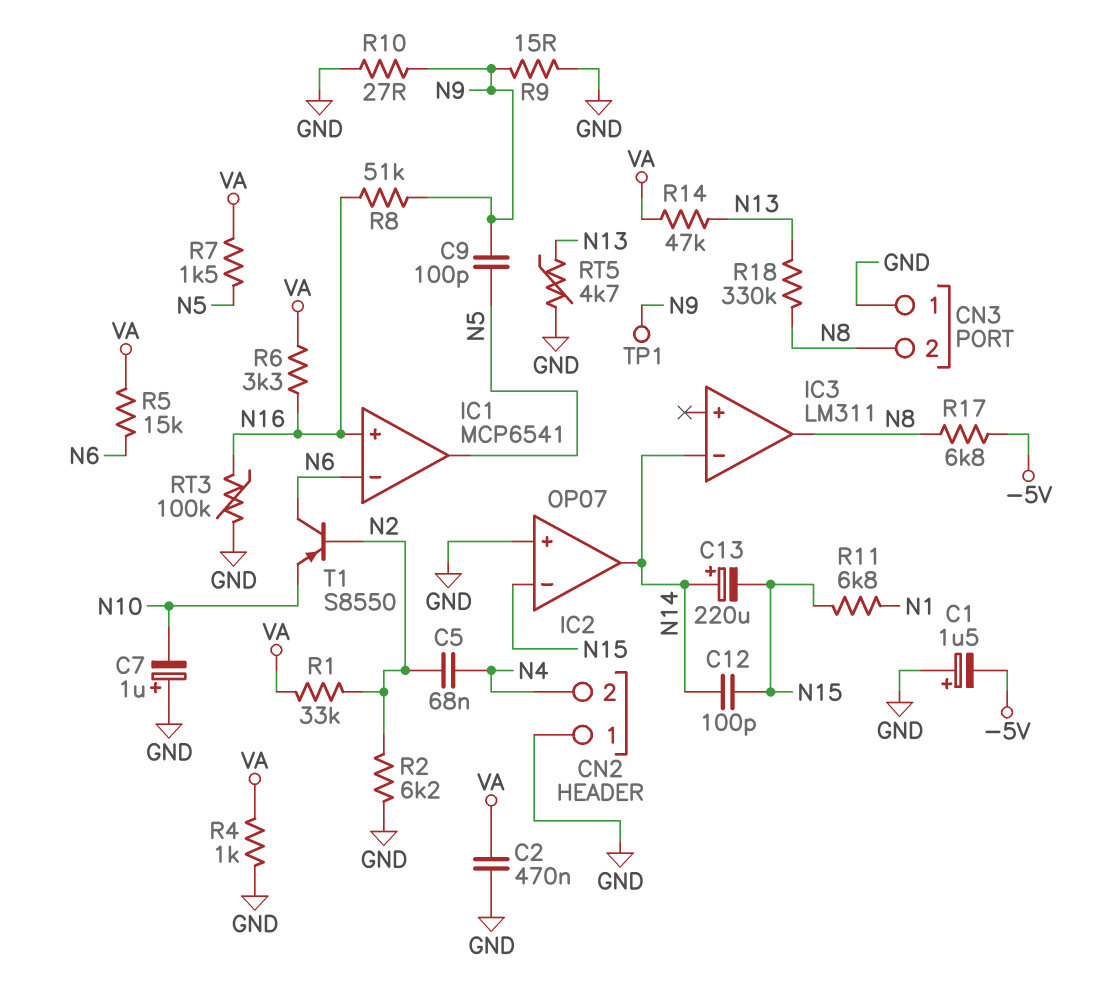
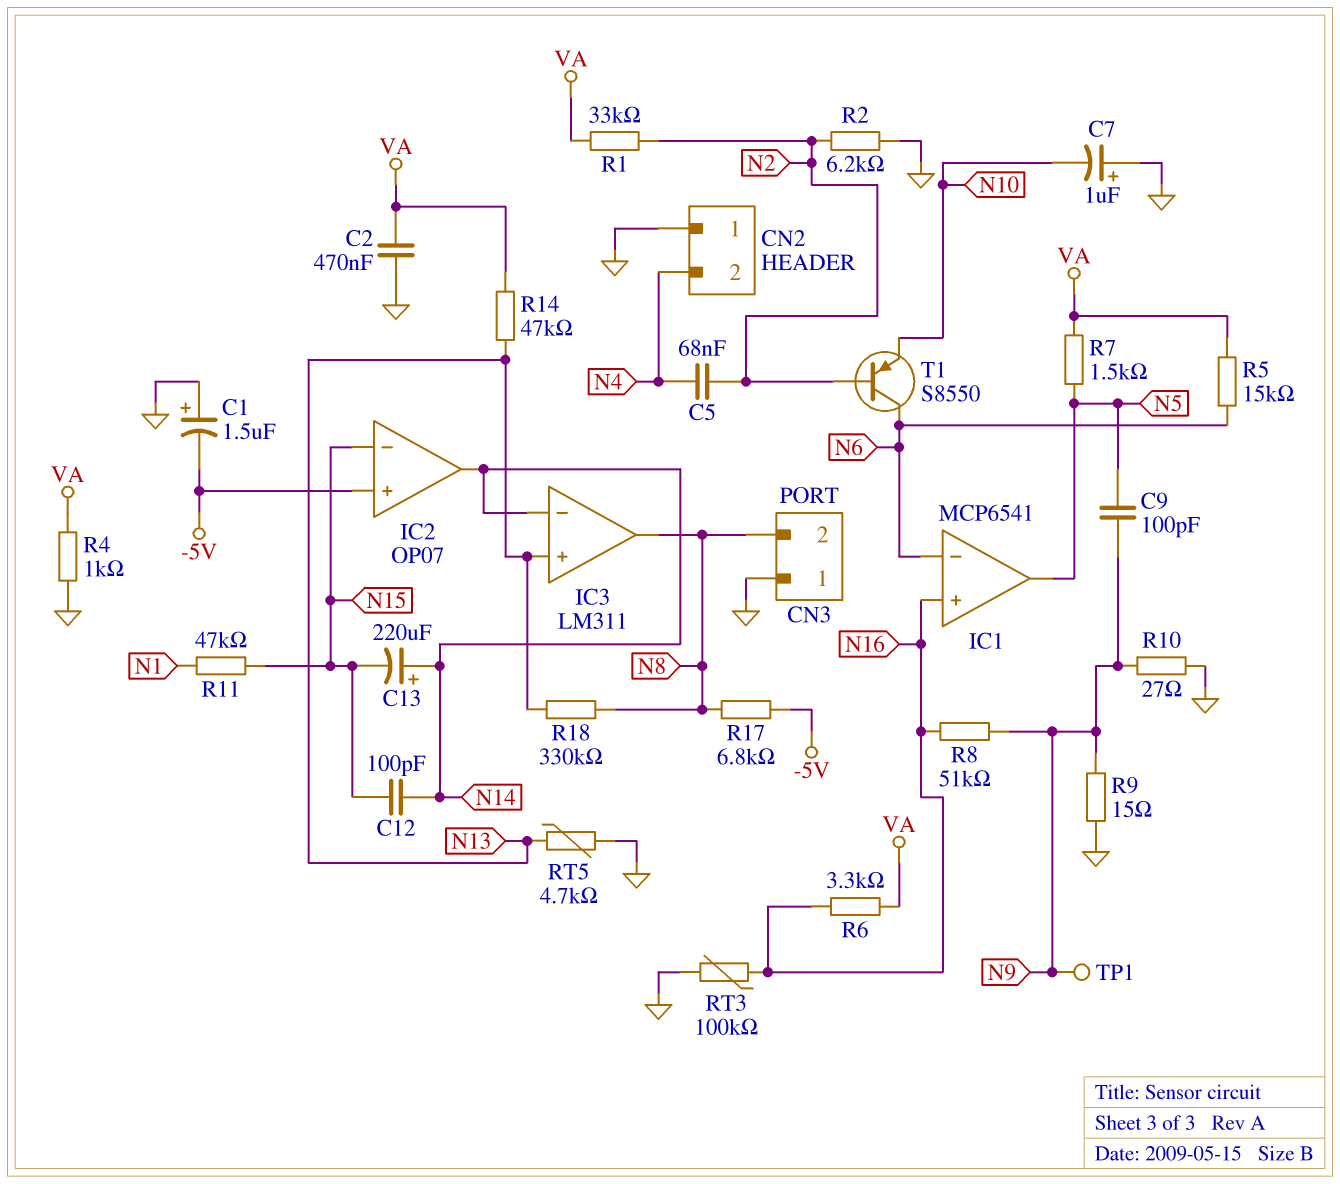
IC2 pin in+: GND -> -5V
IC3 pin in+: none -> N13
R11: 6.8k (N1, N15) -> 47k (N1, N15)

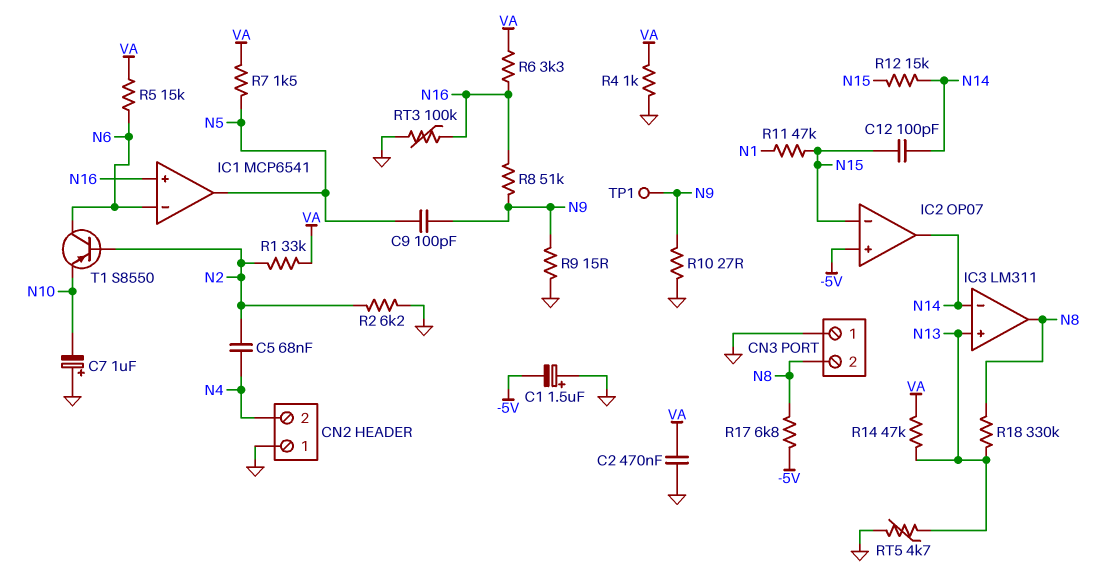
C13: 220uF (plus N14, minus N15) -> none
R12: none -> 15k (N14, N15)

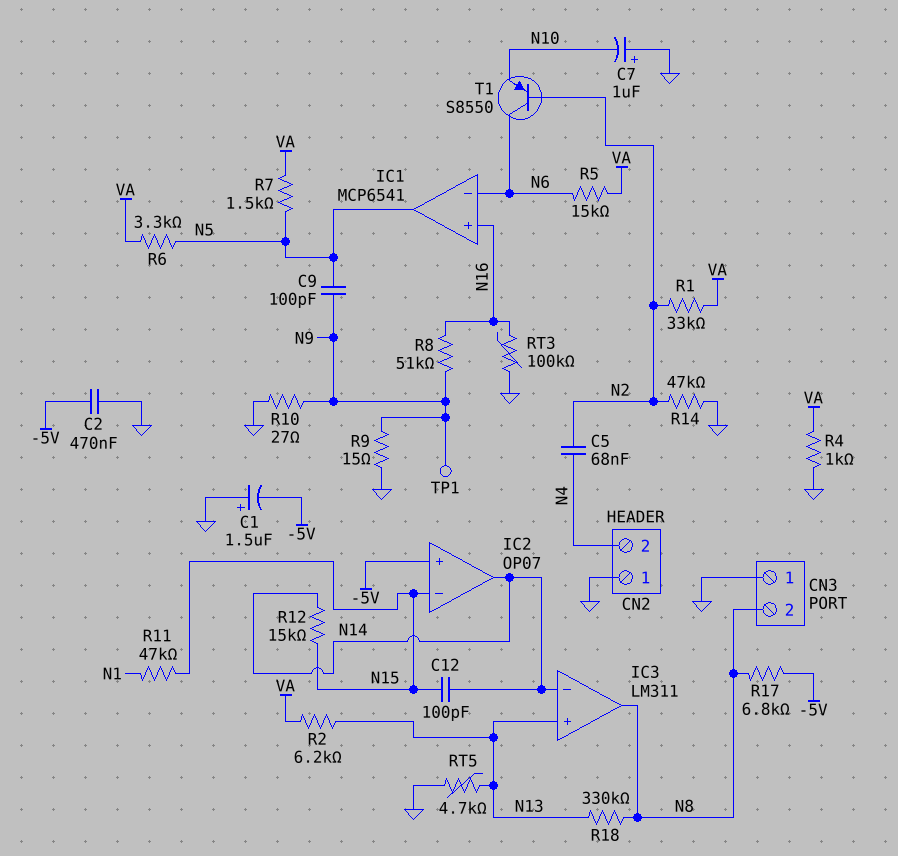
C2: 470nF (GND, VA) -> 470nF (-5V, GND)
R2: 6.2k (GND, N2) -> 6.2k (N13, VA)
R6: 3.3k (N16, VA) -> 3.3k (N5, VA)
R14: 47k (N13, VA) -> 47k (GND, N2)

